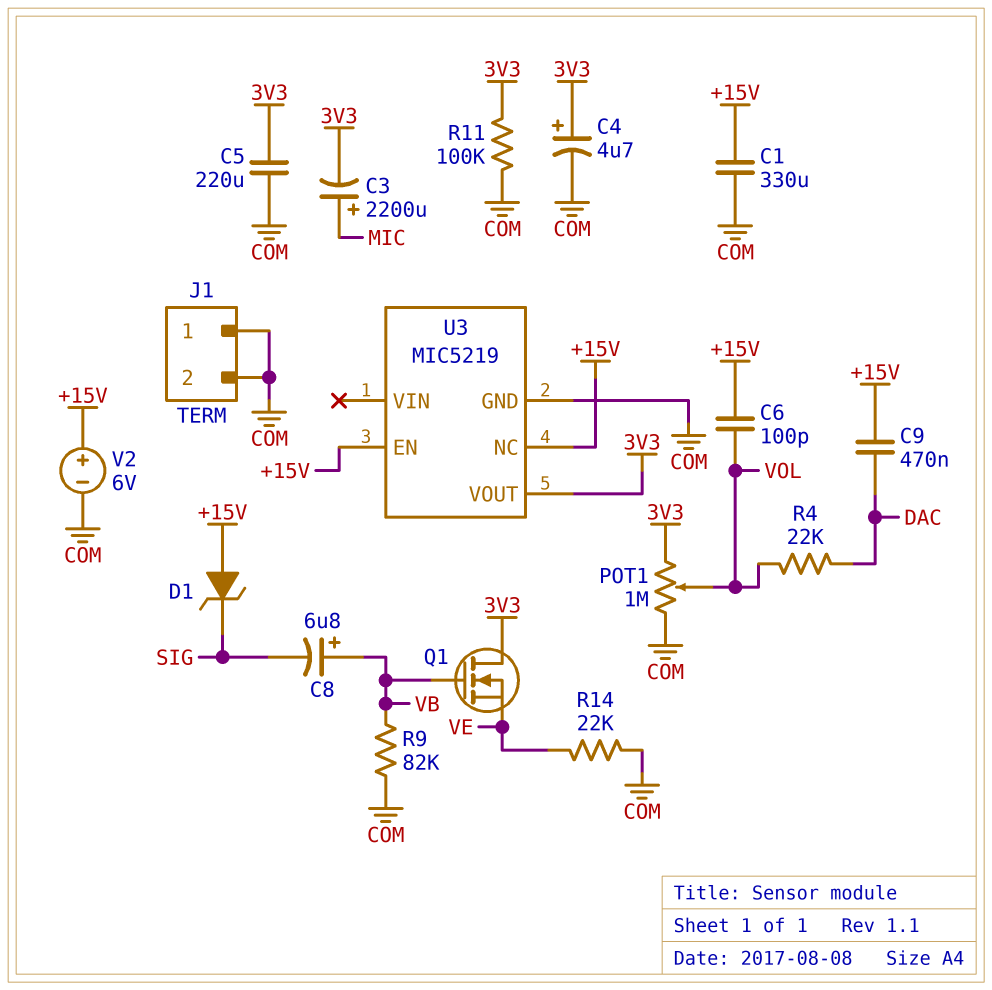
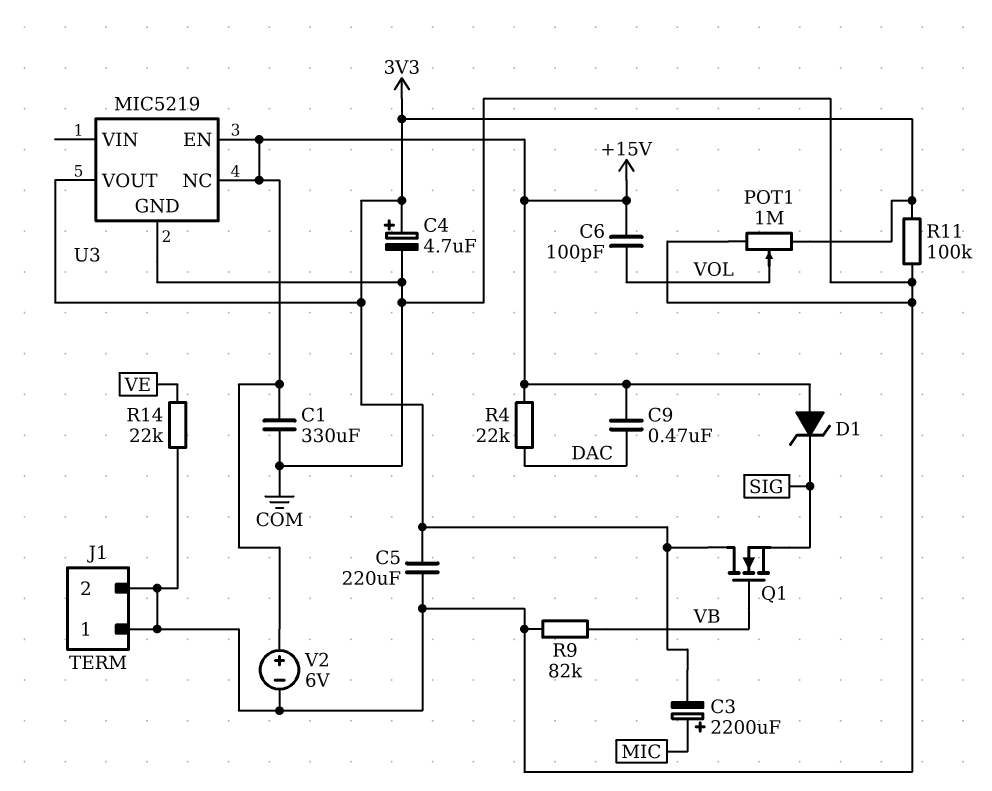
C8: 6.8uF (plus VB, minus SIG) -> none
Q1: NMOS (G VB, D 3V3, S VE) -> NMOS (G VB, D 3V3, S SIG)
R4: 22k (DAC, VOL) -> 22k (+15V, DAC)

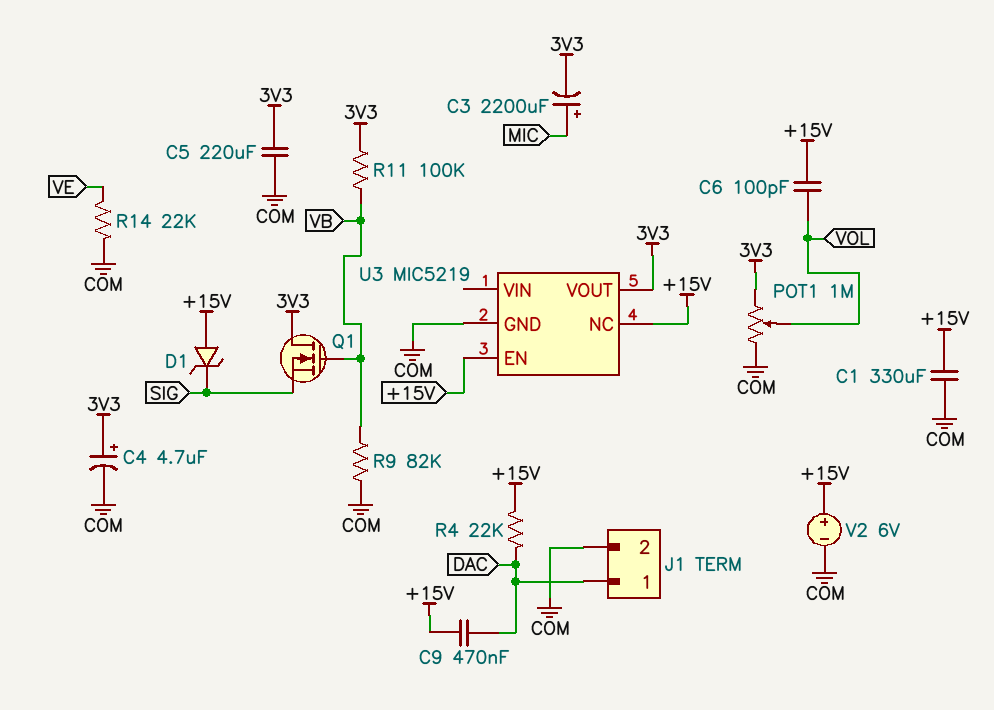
J1 pin 1: COM -> DAC
R11: 100k (3V3, COM) -> 100k (3V3, VB)

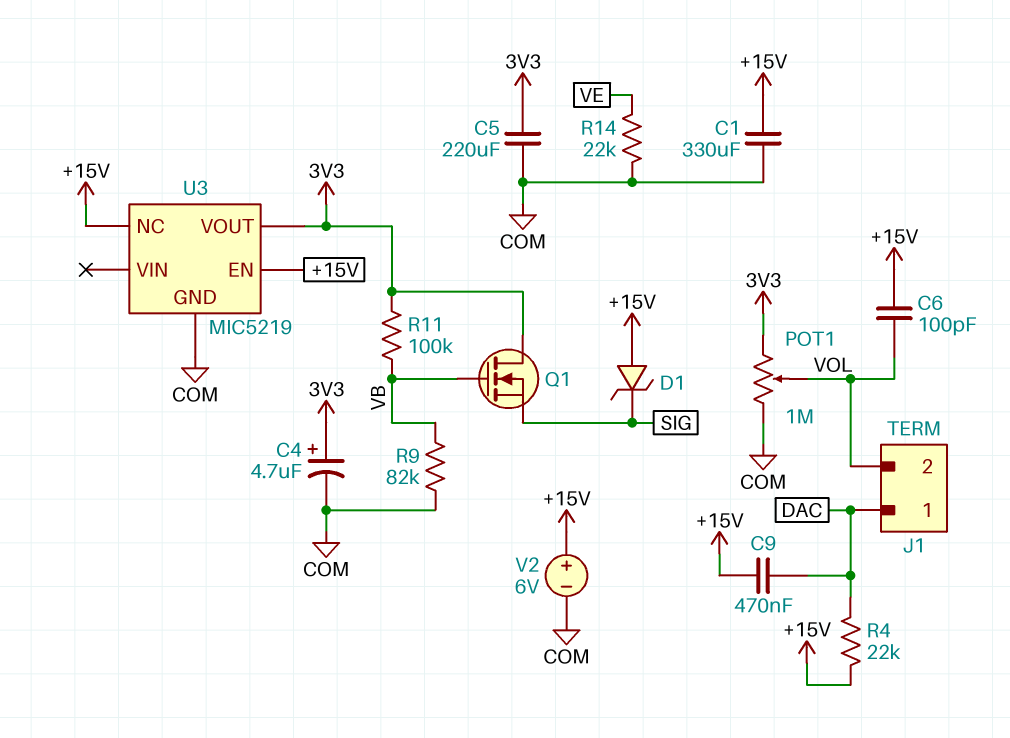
C3: 2200uF (plus MIC, minus 3V3) -> none
J1 pin 2: COM -> VOL

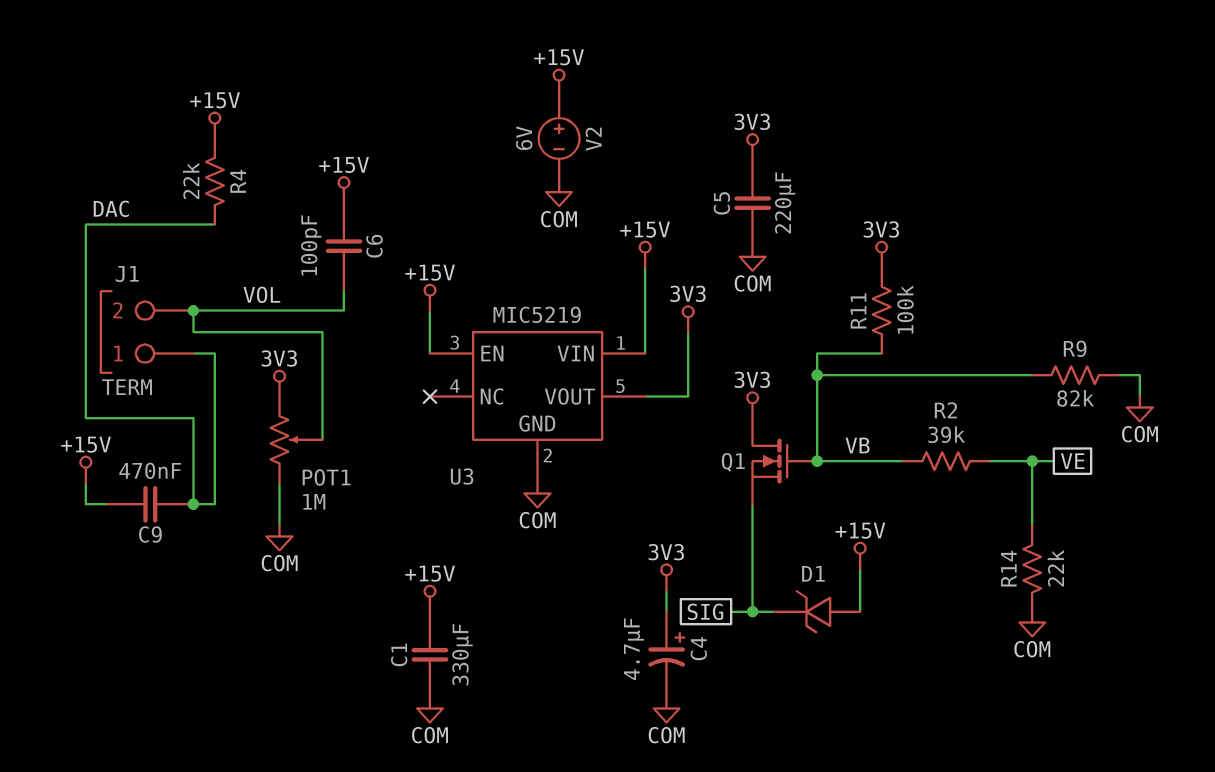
R2: none -> 39k (VB, VE)
U3 pin NC: +15V -> none
U3 pin VIN: none -> +15V

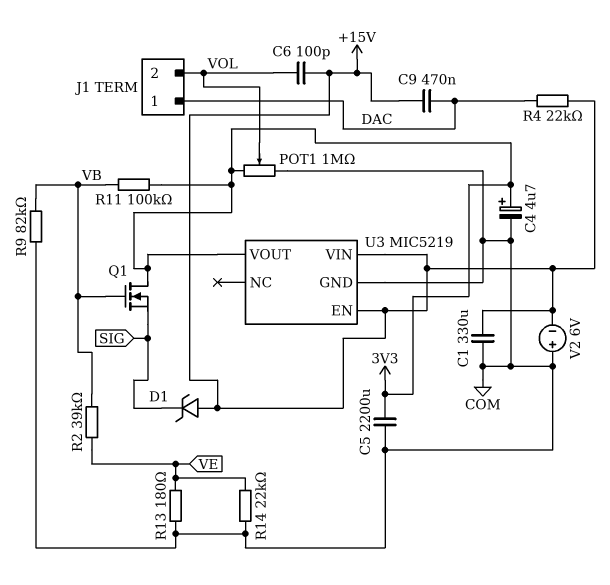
C5: 220uF (3V3, COM) -> 2200uF (3V3, COM)
R13: none -> 180 (COM, VE)
V2: 6V (plus +15V, minus COM) -> 6V (plus COM, minus +15V)

